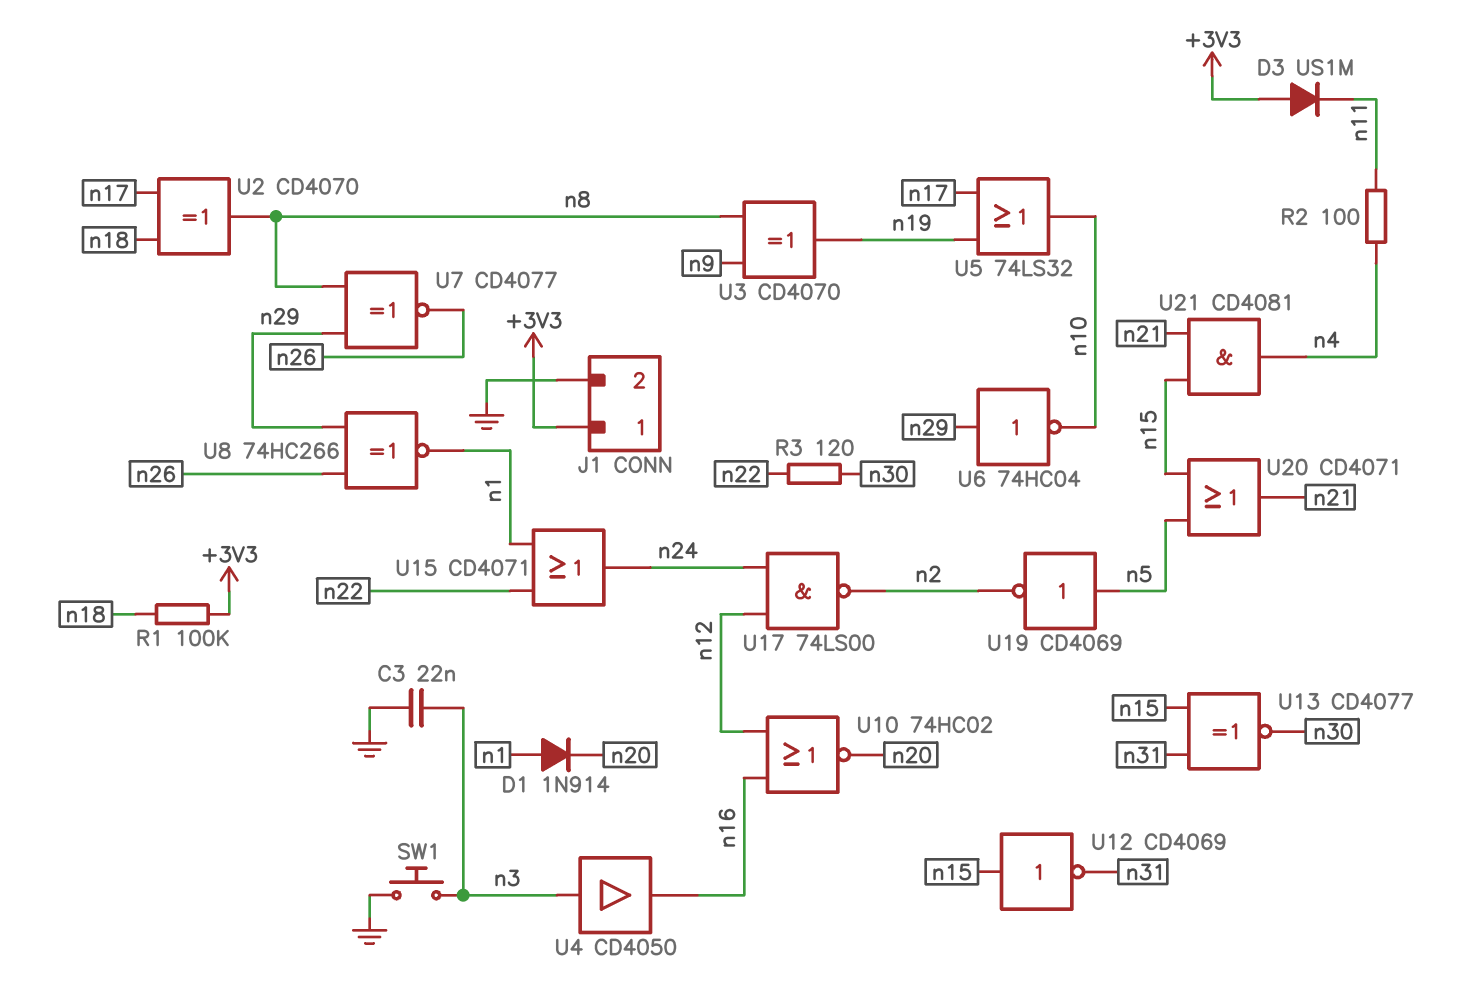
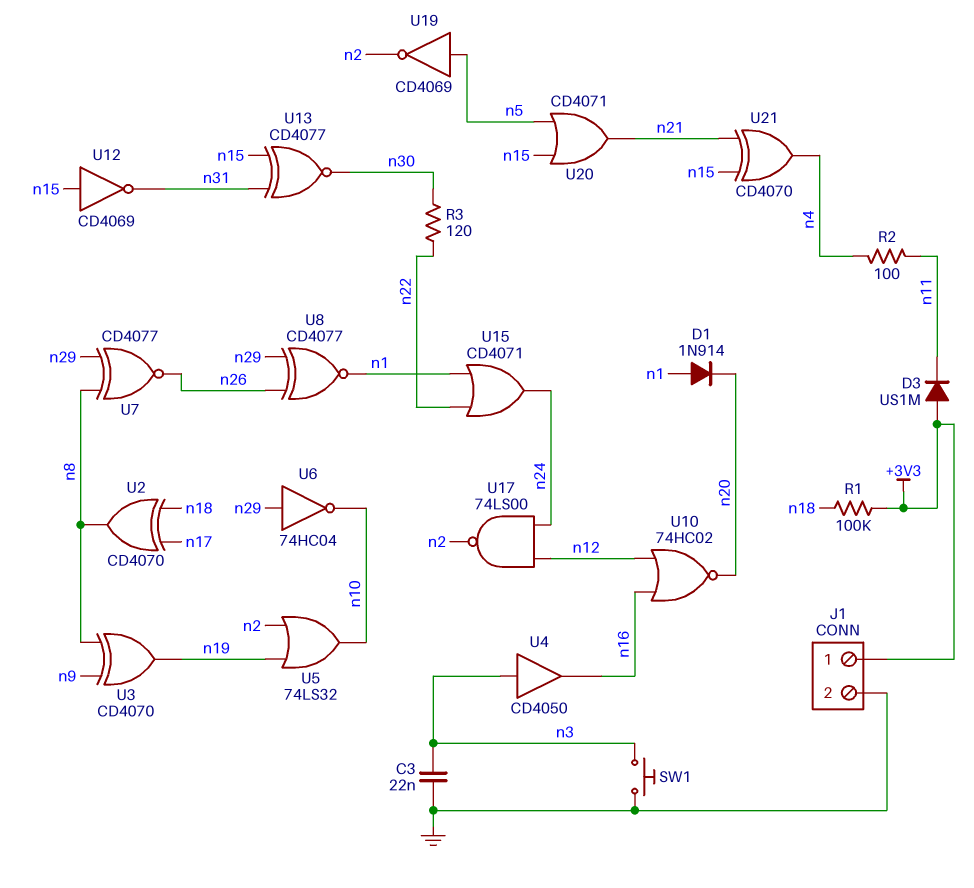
U5: OR 74LS32 (in n17, in n19, out n10) -> OR 74LS32 (in n2, in n19, out n10)
U8: XNOR 74HC266 (in n26, in n29, out n1) -> XNOR CD4077 (in n26, in n29, out n1)
U21: AND CD4081 (in n15, in n21, out n4) -> XOR CD4070 (in n15, in n21, out n4)

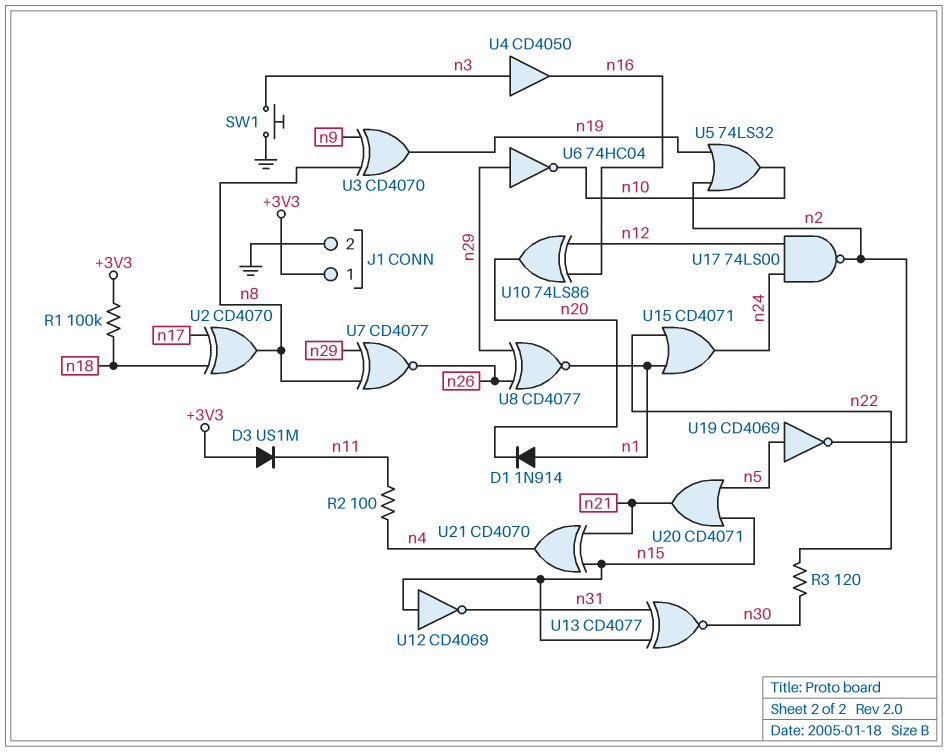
C3: 22nF (GND, n3) -> none
U10: NOR 74HC02 (in n12, in n16, out n20) -> XOR 74LS86 (in n12, in n16, out n20)

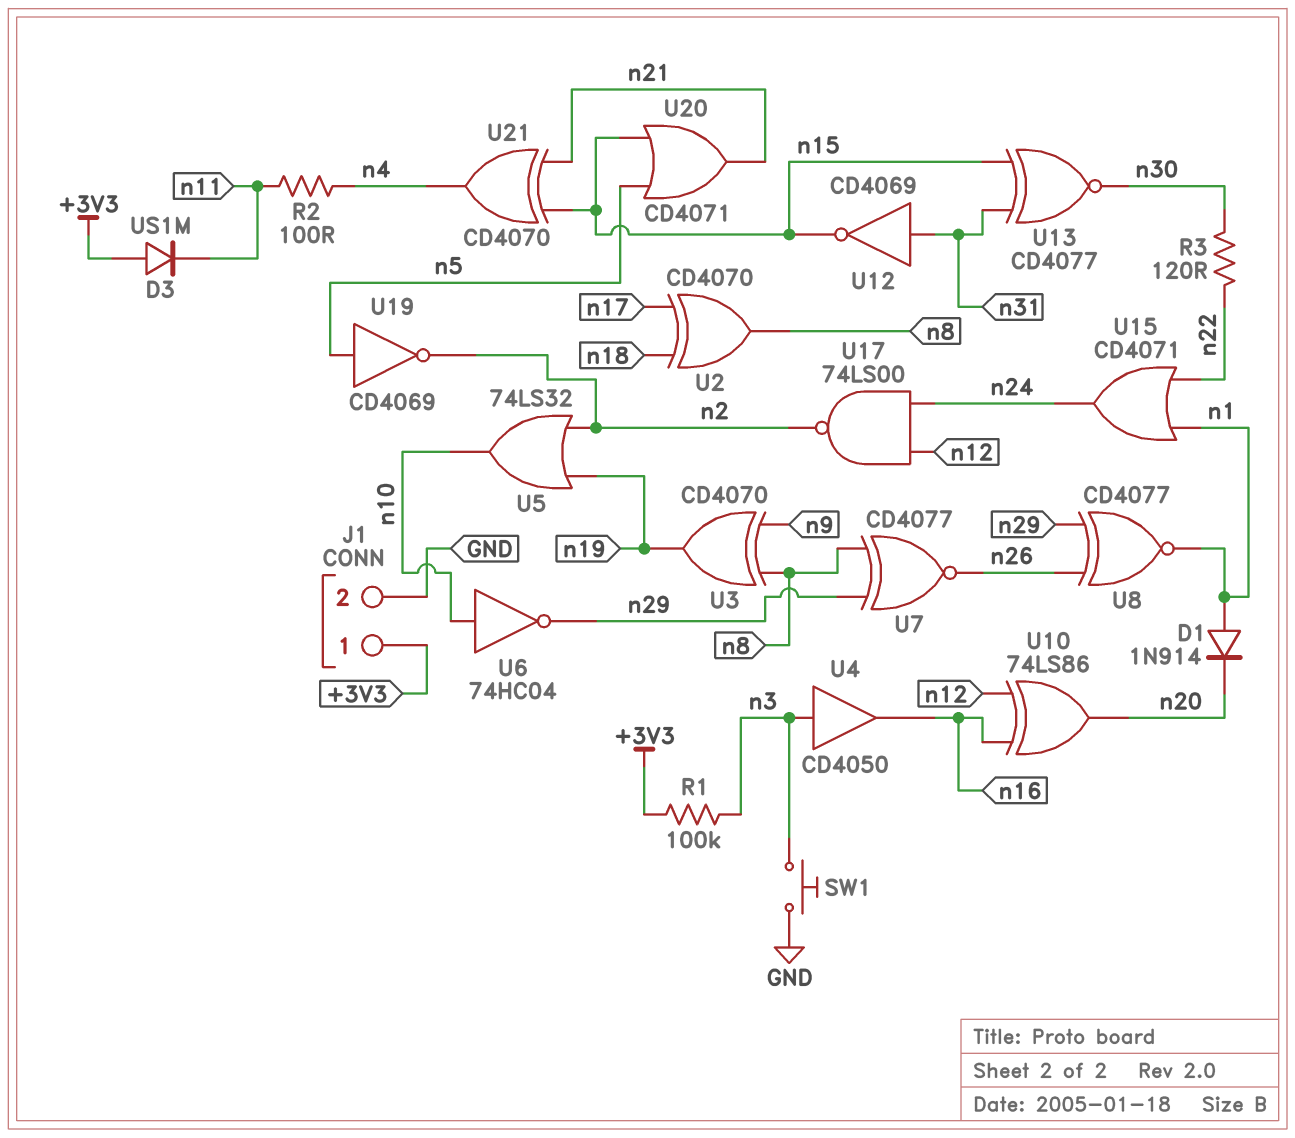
R1: 100k (+3V3, n18) -> 100k (+3V3, n3)
U6: NOT 74HC04 (in n29, out n10) -> NOT 74HC04 (in n10, out n29)
U12: NOT CD4069 (in n15, out n31) -> NOT CD4069 (in n31, out n15)

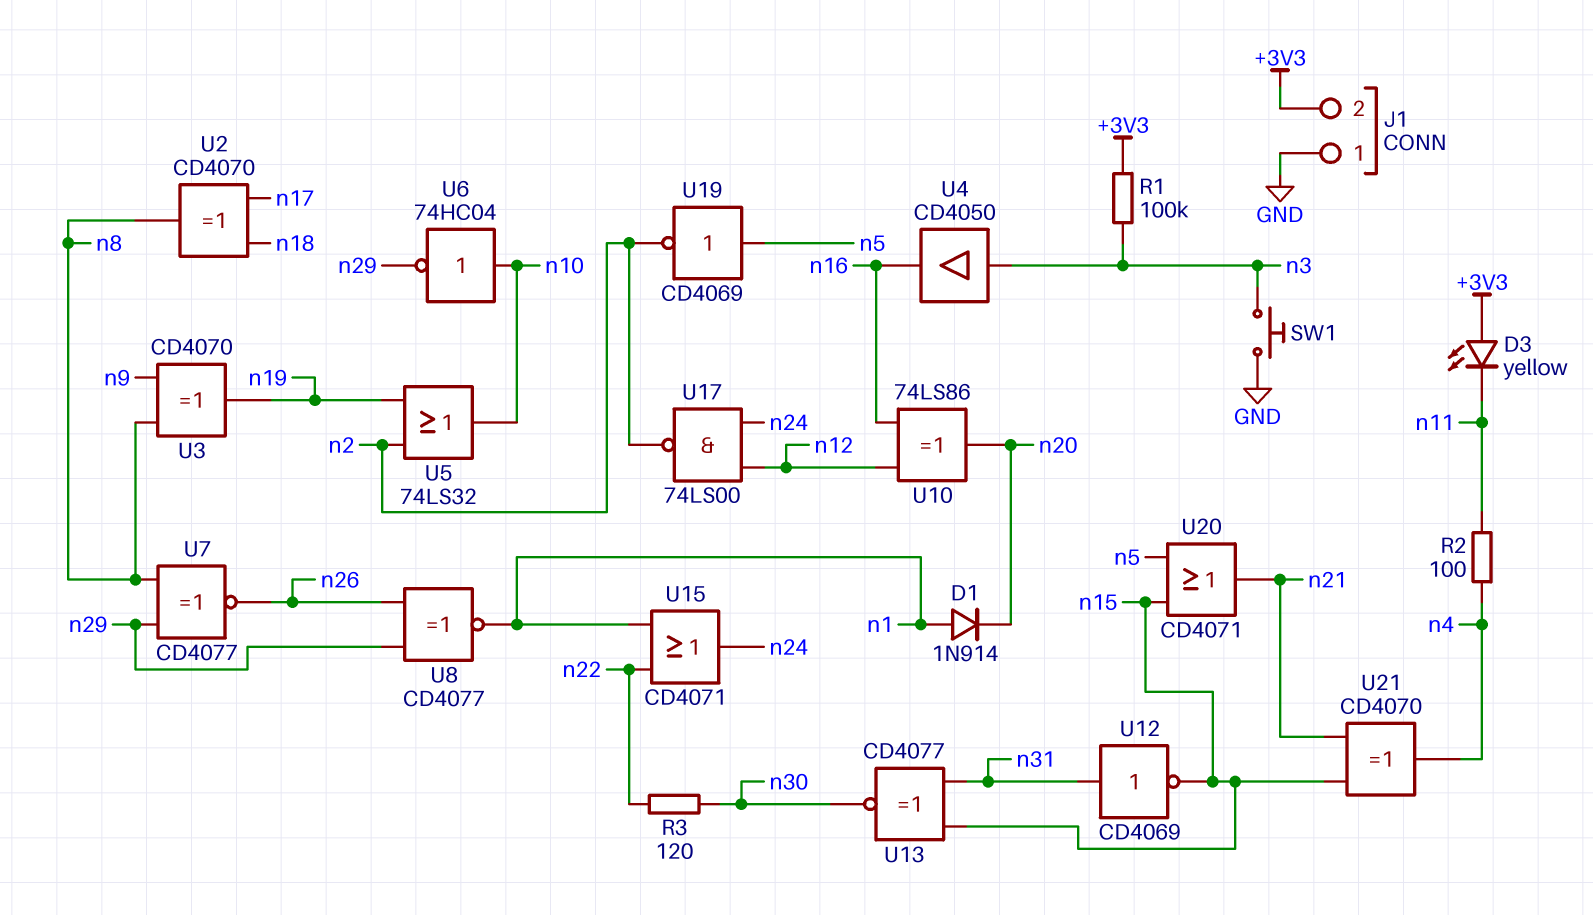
D3: diode US1M (A +3V3, K n11) -> LED yellow (A +3V3, K n11)
J1 pin 1: +3V3 -> GND
J1 pin 2: GND -> +3V3

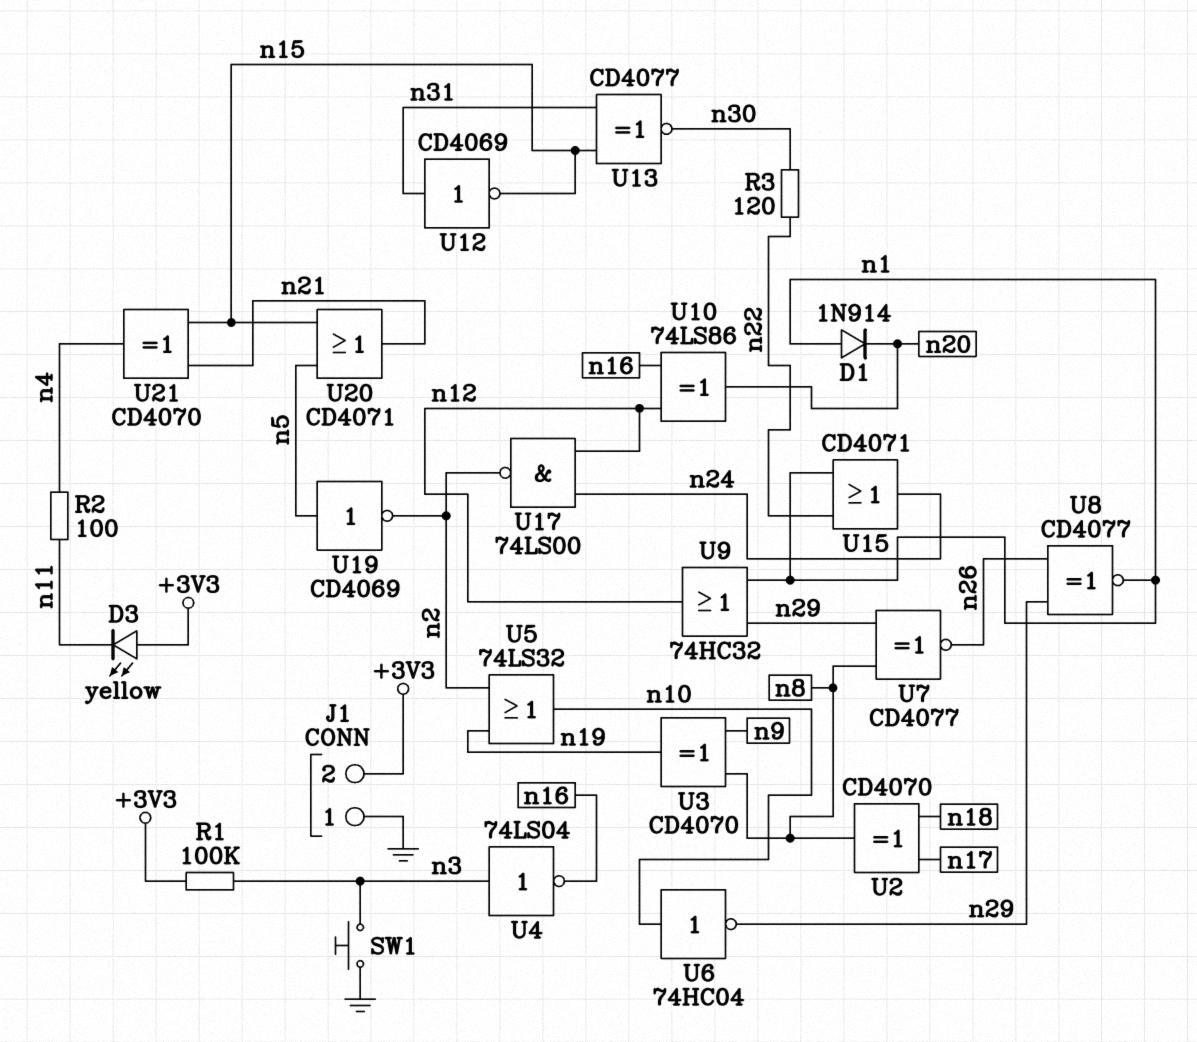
U4: buffer CD4050 (in n3, out n16) -> NOT 74LS04 (in n3, out n16)
U9: none -> OR 74HC32 (in n1, in n29, out n12)

